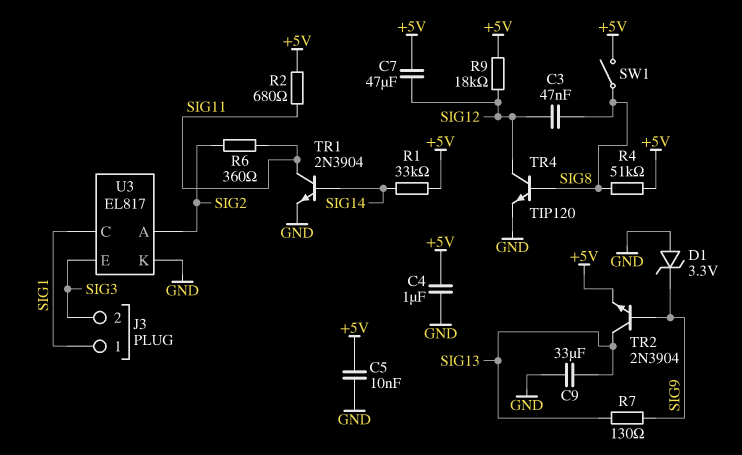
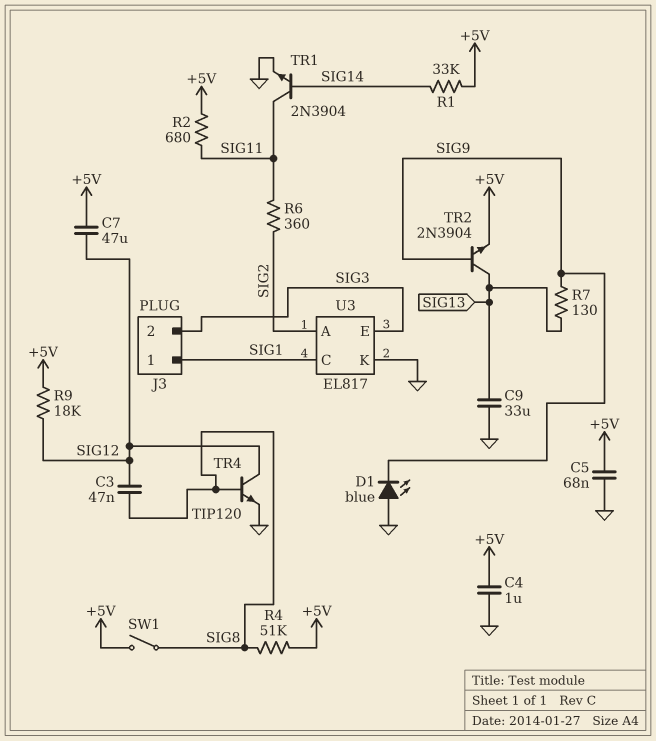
C5: 10nF (+5V, GND) -> 68nF (+5V, GND)
D1: zener 3.3V (A GND, K SIG9) -> LED blue (A GND, K SIG9)

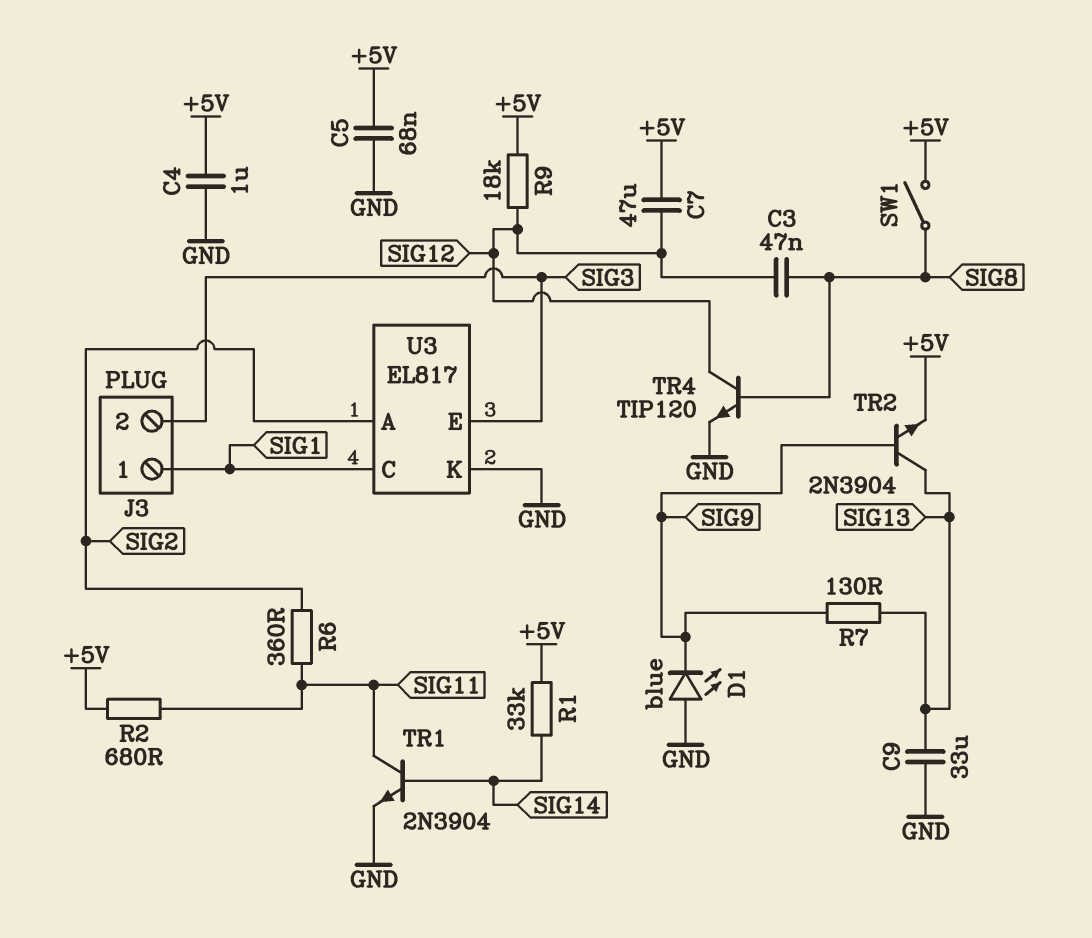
R4: 51k (+5V, SIG8) -> none

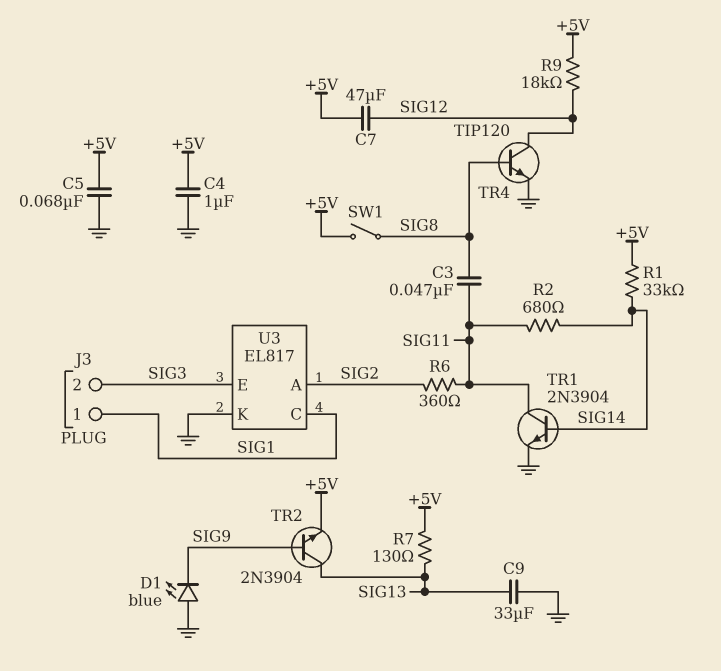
C3: 47nF (SIG8, SIG12) -> 47nF (SIG8, SIG11)
R2: 680 (+5V, SIG11) -> 680 (SIG11, SIG14)
R7: 130 (SIG9, SIG13) -> 130 (+5V, SIG13)

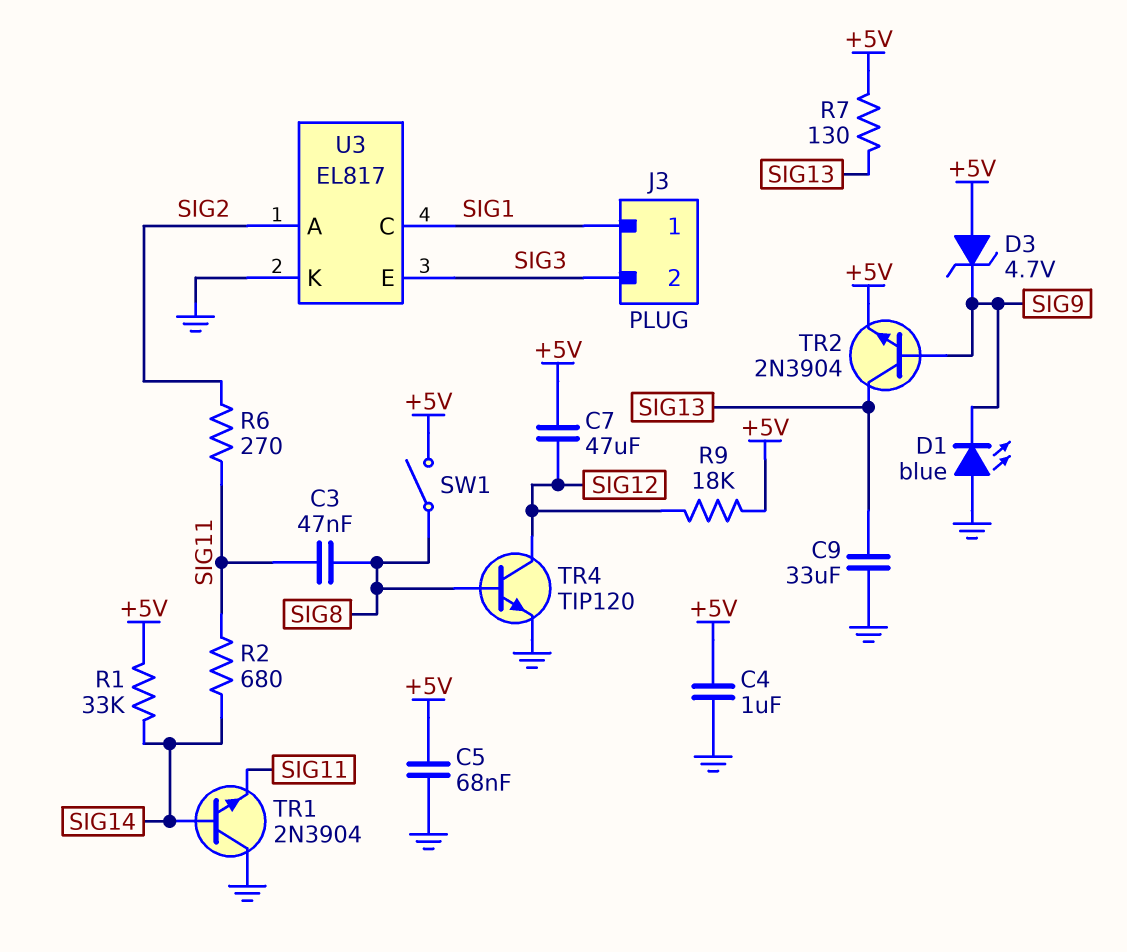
D3: none -> zener 4.7V (A +5V, K SIG9)
R6: 360 (SIG2, SIG11) -> 270 (SIG2, SIG11)
TR1: NPN 2N3904 (B SIG14, C SIG11, E GND) -> NPN 2N3904 (B SIG14, C GND, E SIG11)

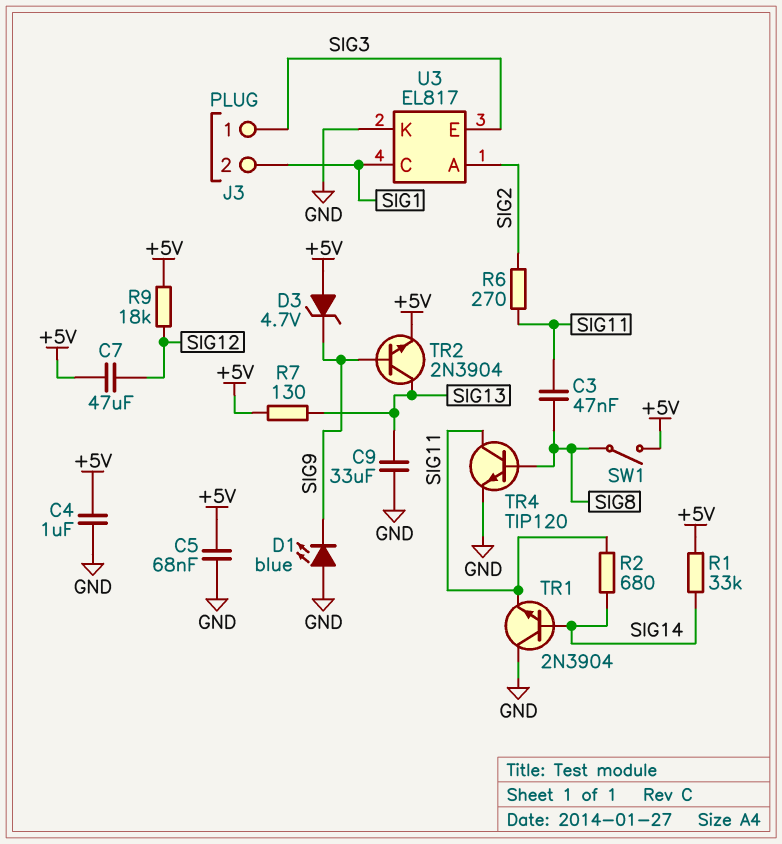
J3 pin 1: SIG1 -> SIG3
J3 pin 2: SIG3 -> SIG1
TR4: NPN TIP120 (B SIG8, C SIG12, E GND) -> NPN TIP120 (B SIG8, C SIG11, E GND)

